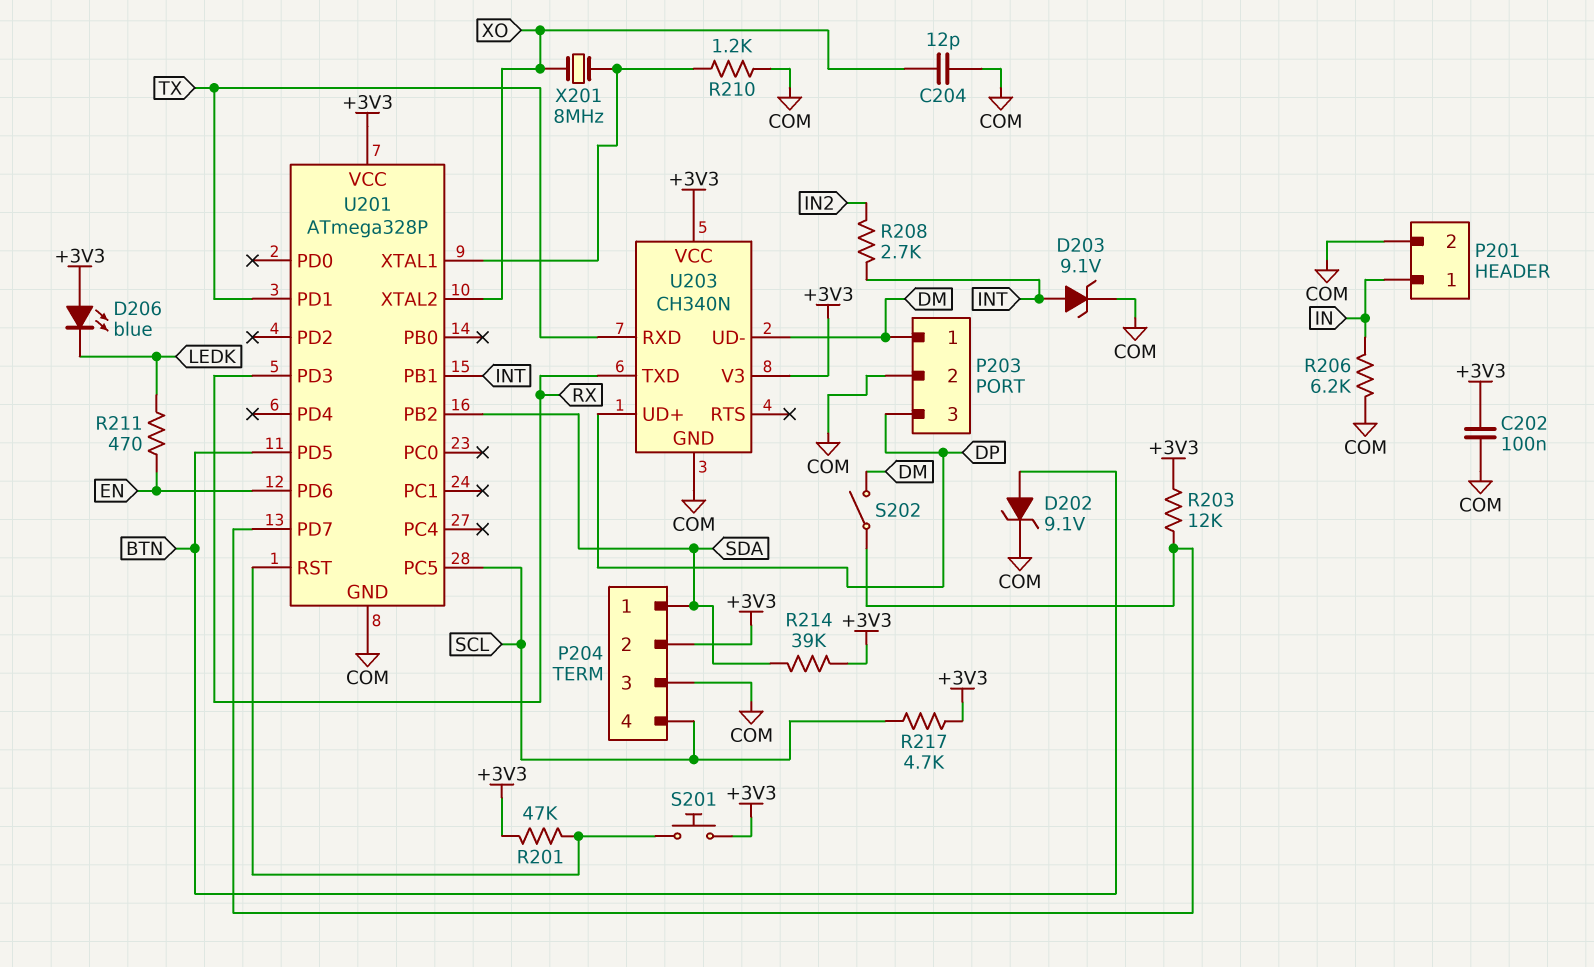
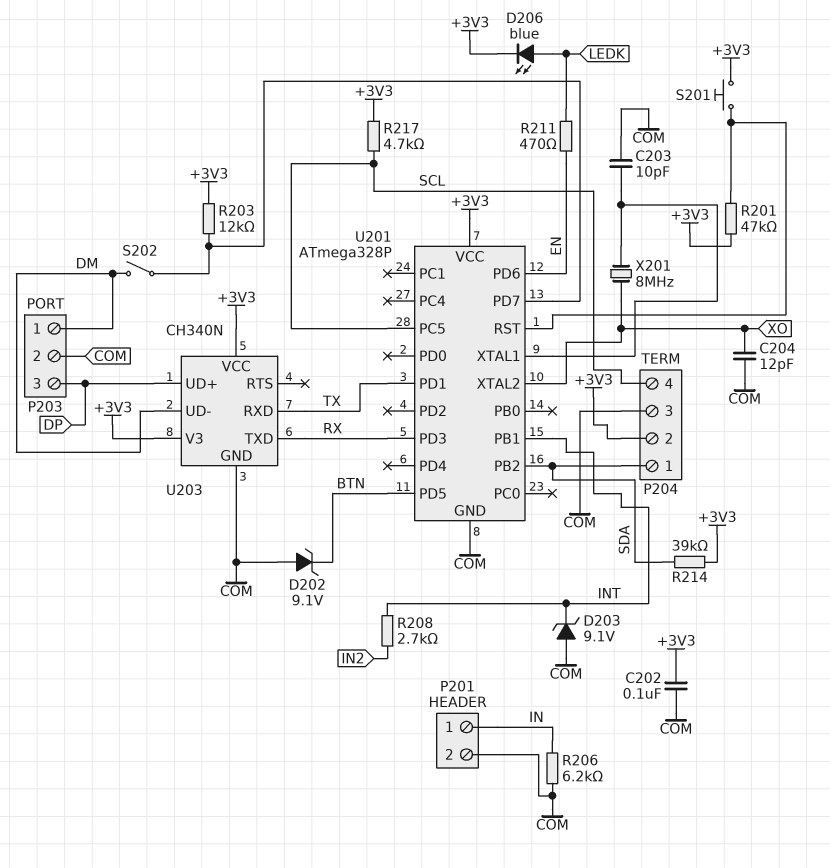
C203: none -> 10pF (COM, U201/XTAL1)
D202: zener 9.1V (A BTN, K COM) -> zener 9.1V (A COM, K BTN)
D203: zener 9.1V (A INT, K COM) -> zener 9.1V (A COM, K INT)
D206: LED blue (A +3V3, K LEDK) -> LED blue (A LEDK, K +3V3)
R210: 1.2k (COM, U201/XTAL1) -> none

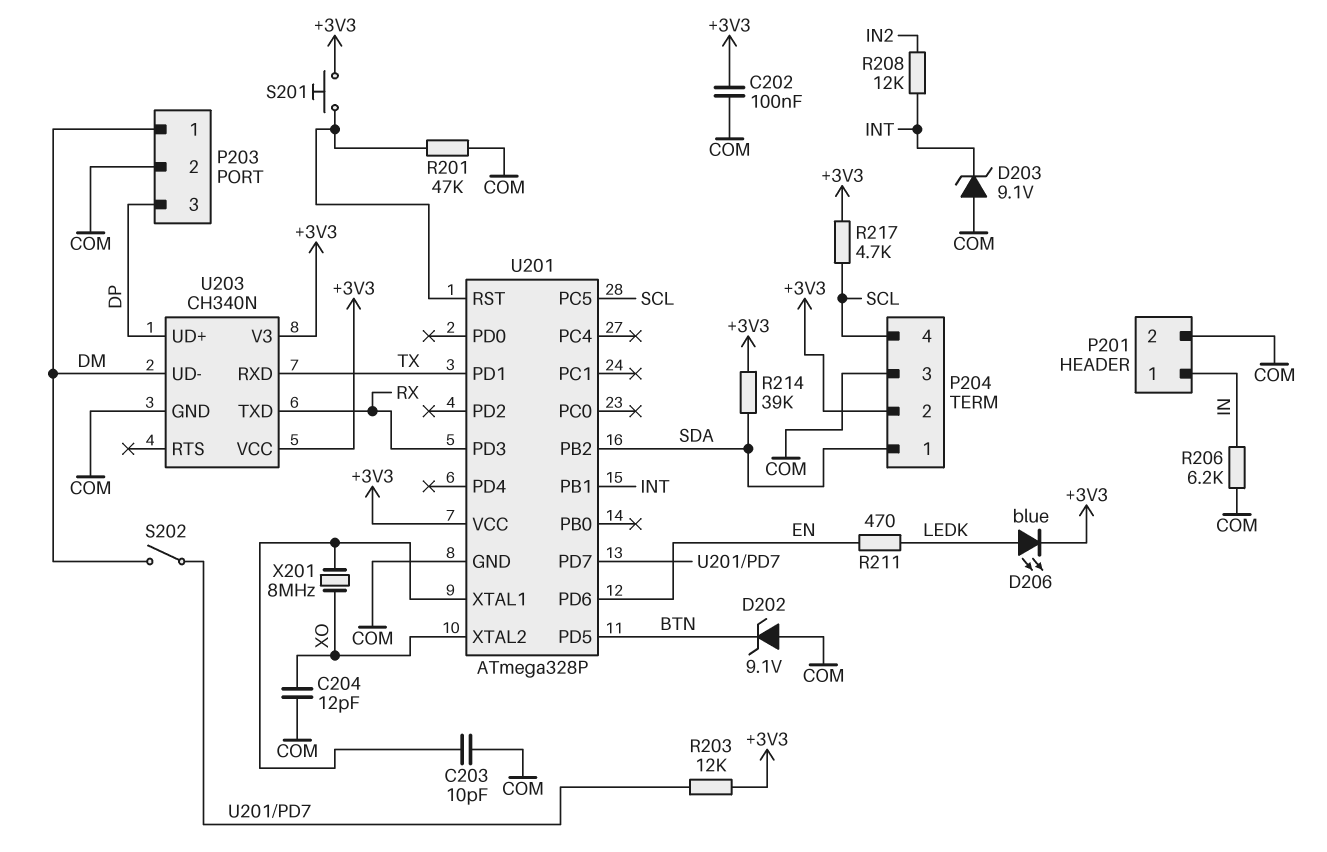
R201: 47k (+3V3, U201/RST) -> 47k (COM, U201/RST)
R208: 2.7k (IN2, INT) -> 12k (IN2, INT)

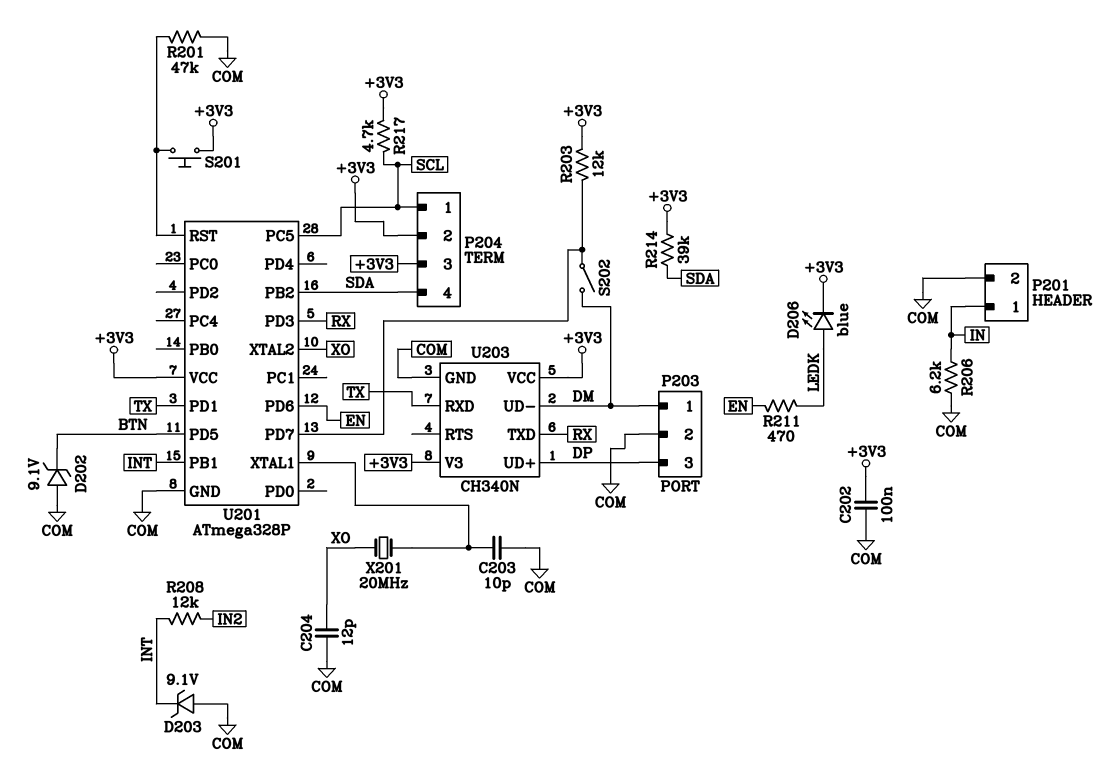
P204 pin 1: SDA -> SCL
P204 pin 3: COM -> +3V3
P204 pin 4: SCL -> SDA
X201: 8MHz (U201/XTAL1, XO) -> 20MHz (U201/XTAL1, XO)

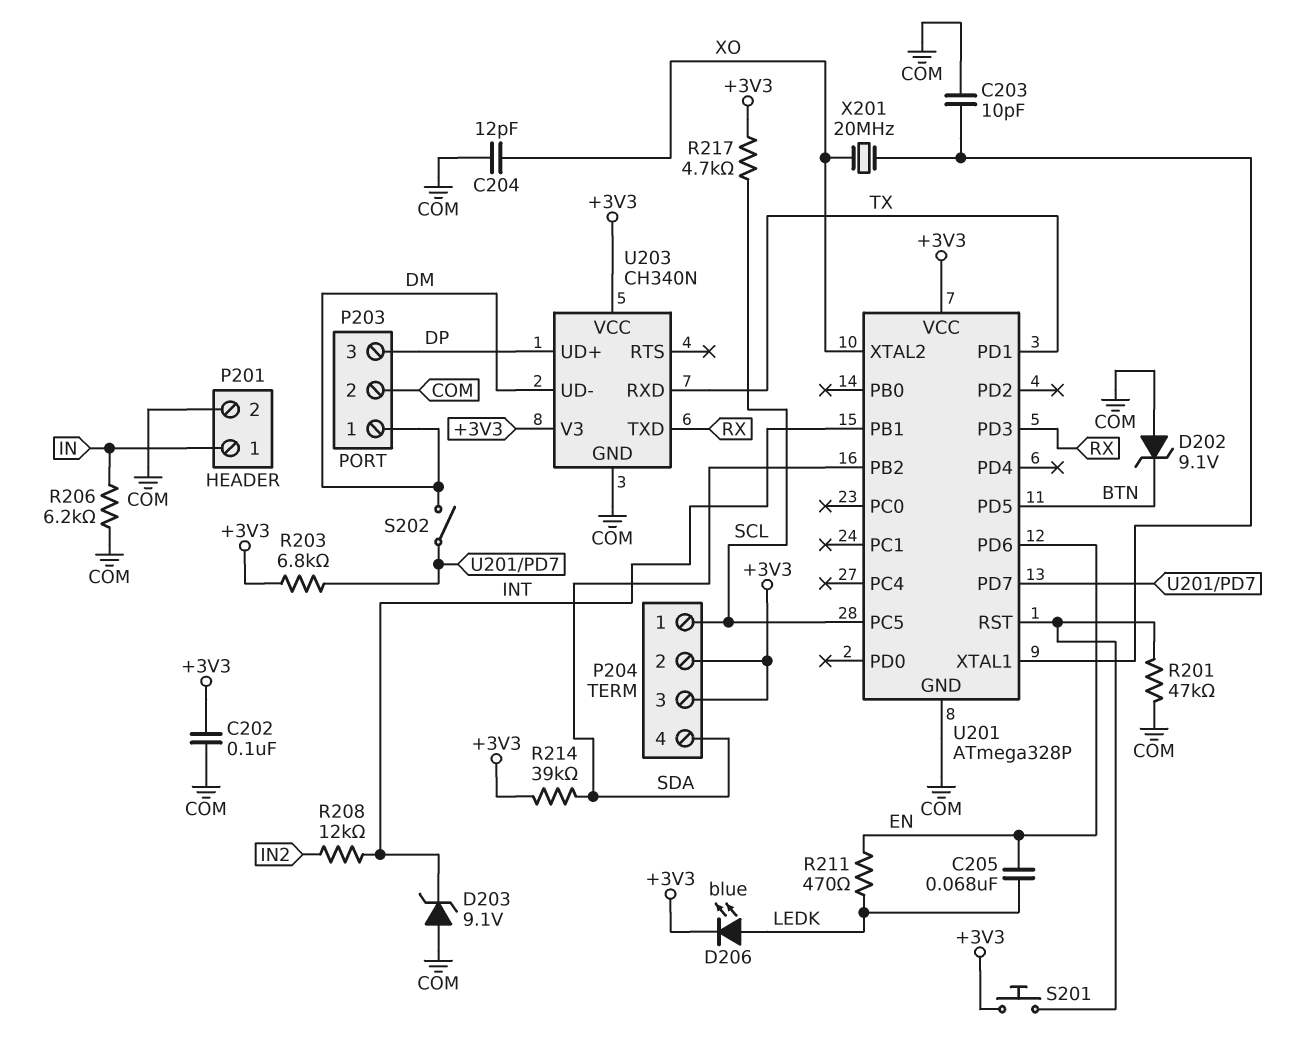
C205: none -> 68nF (EN, LEDK)
R203: 12k (+3V3, U201/PD7) -> 6.8k (+3V3, U201/PD7)

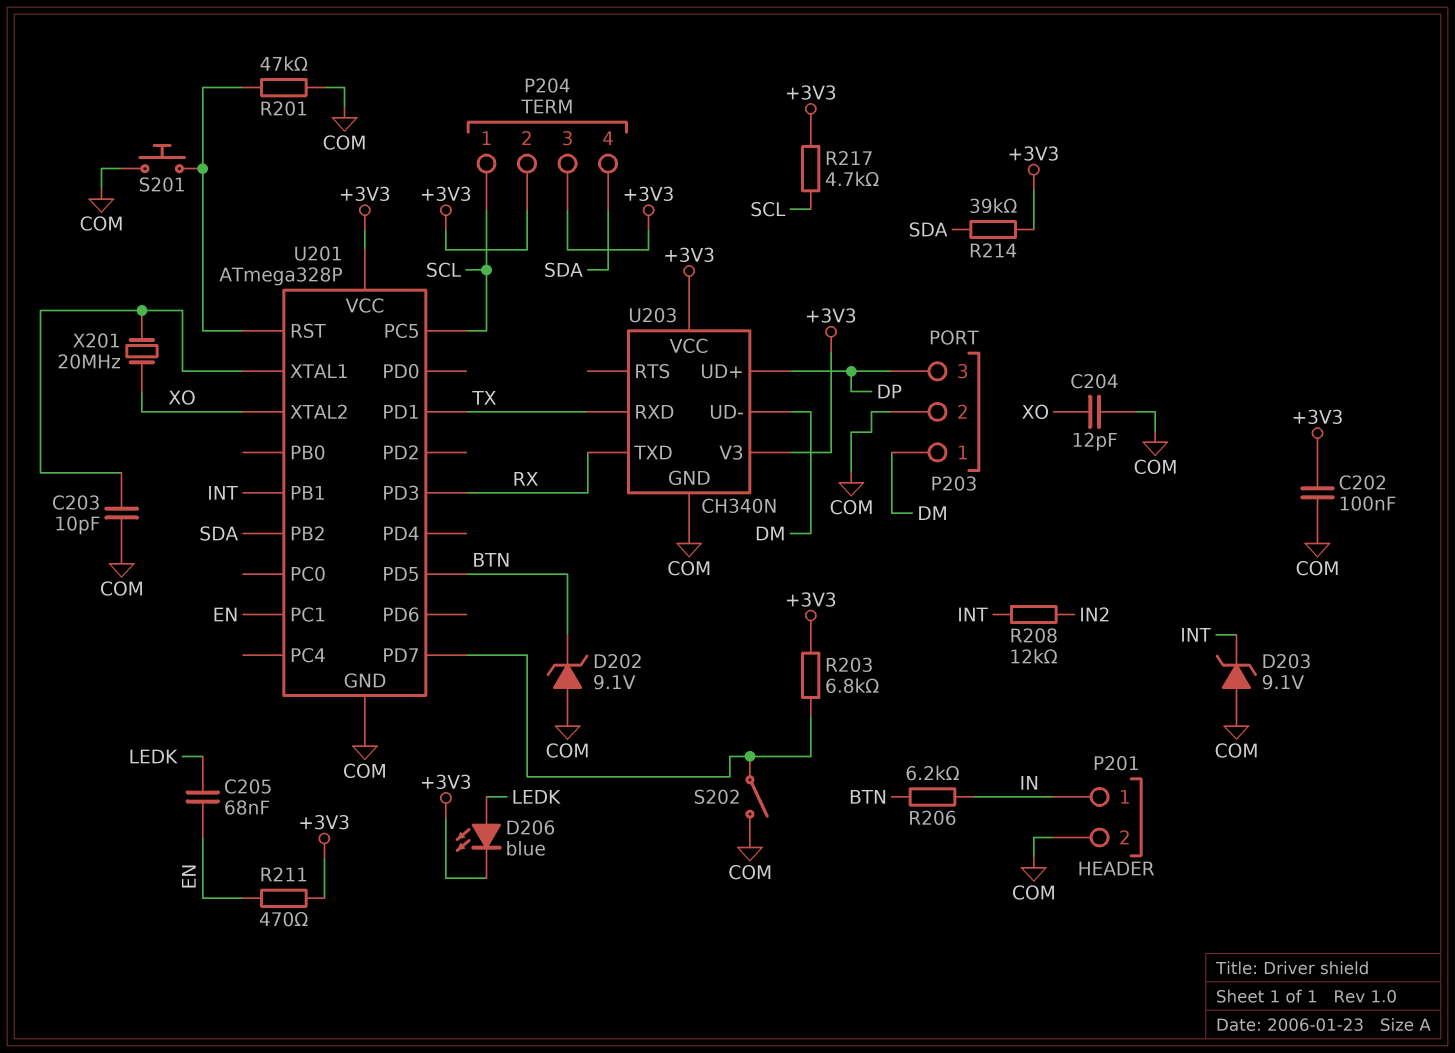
R206: 6.2k (COM, IN) -> 6.2k (BTN, IN)
R211: 470 (EN, LEDK) -> 470 (+3V3, EN)
S201: button (+3V3, U201/RST) -> button (COM, U201/RST)
S202: switch (DM, U201/PD7) -> switch (COM, U201/PD7)
U201 pin PC1: none -> EN
U201 pin PD6: EN -> none

